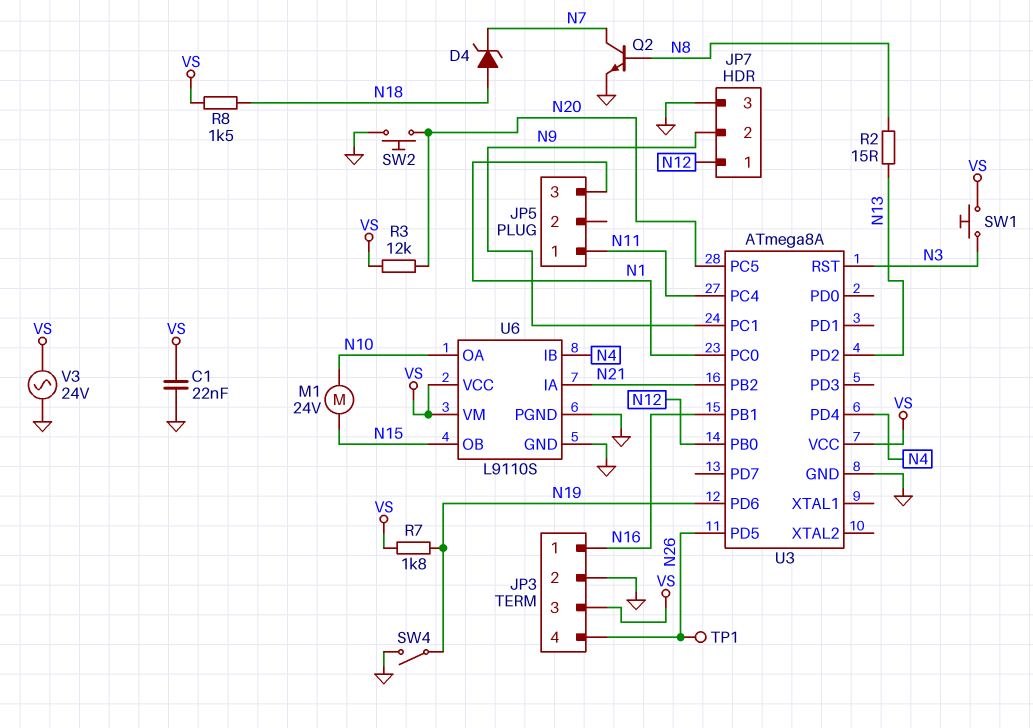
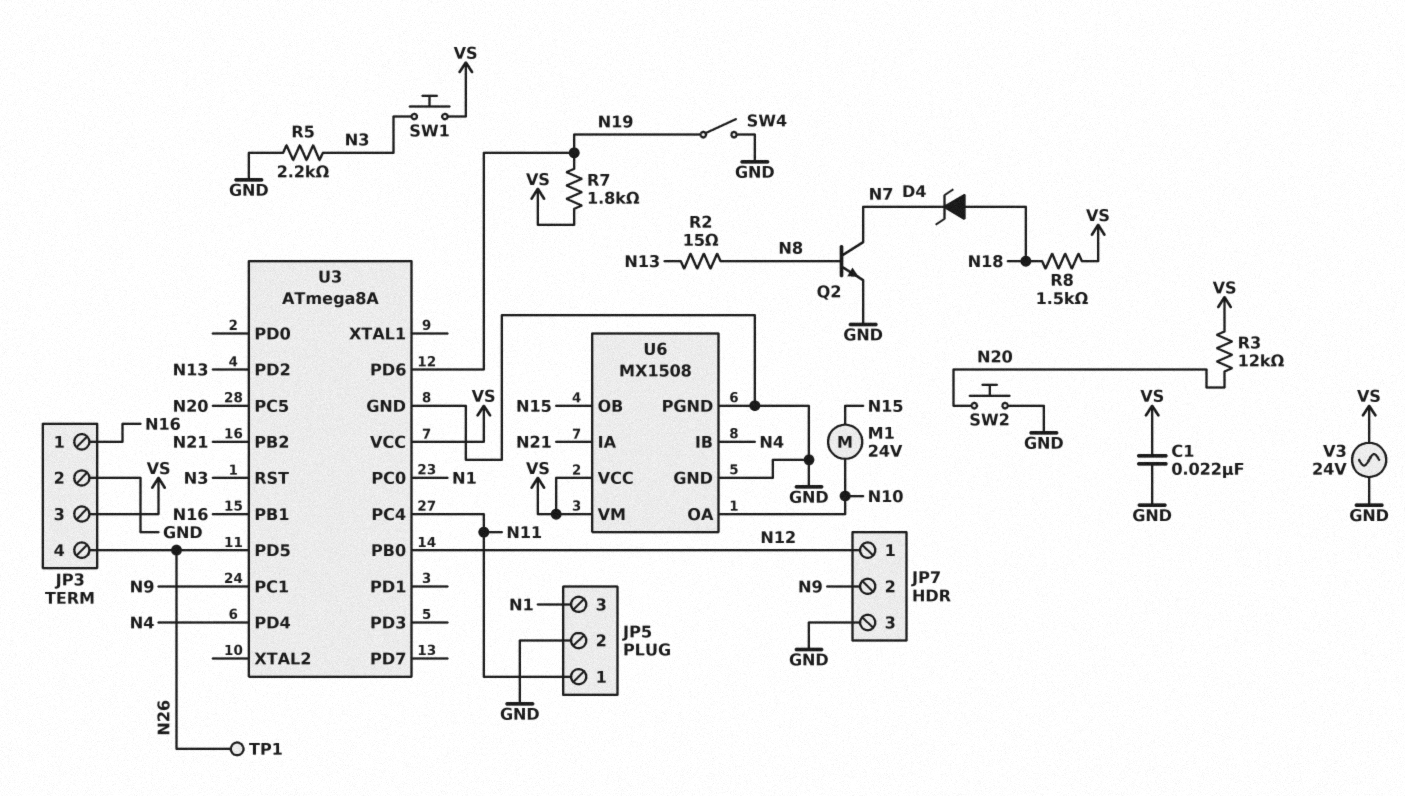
JP5 pin 2: none -> GND
R5: none -> 2.2k (GND, N3)
U6: L9110S -> MX1508

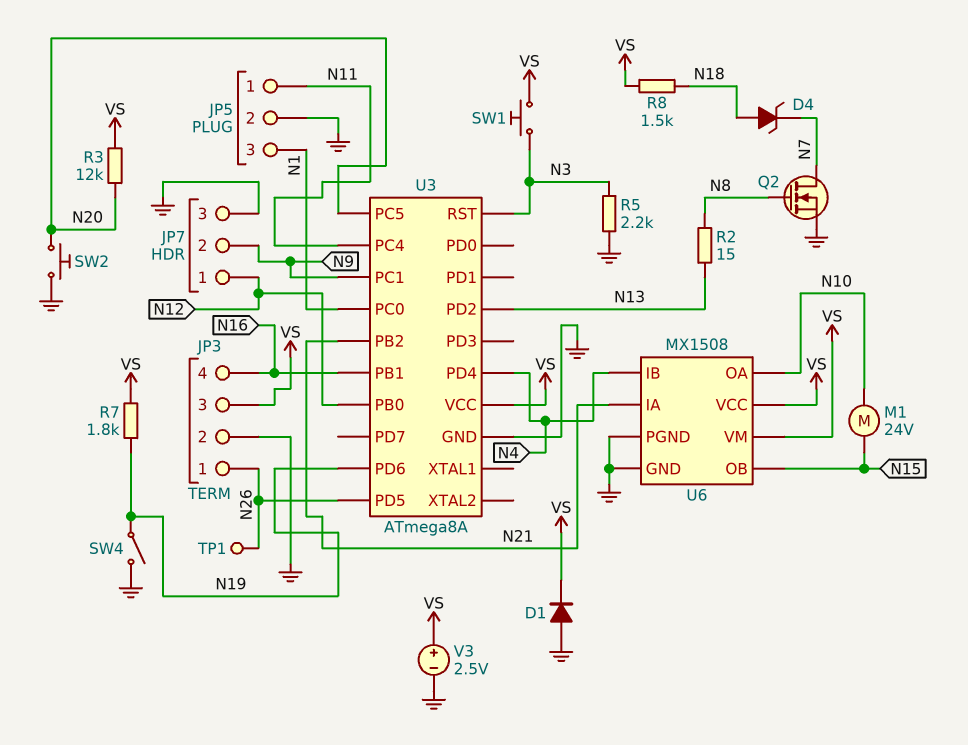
C1: 22nF (GND, VS) -> none
D1: none -> diode (A GND, K VS)
JP3 pin 1: N16 -> N26
JP3 pin 4: N26 -> N16
Q2: NPN (B N8, C N7, E GND) -> NMOS (G N8, D N7, S GND)
V3: AC 24V (GND, VS) -> 2.5V (plus VS, minus GND)

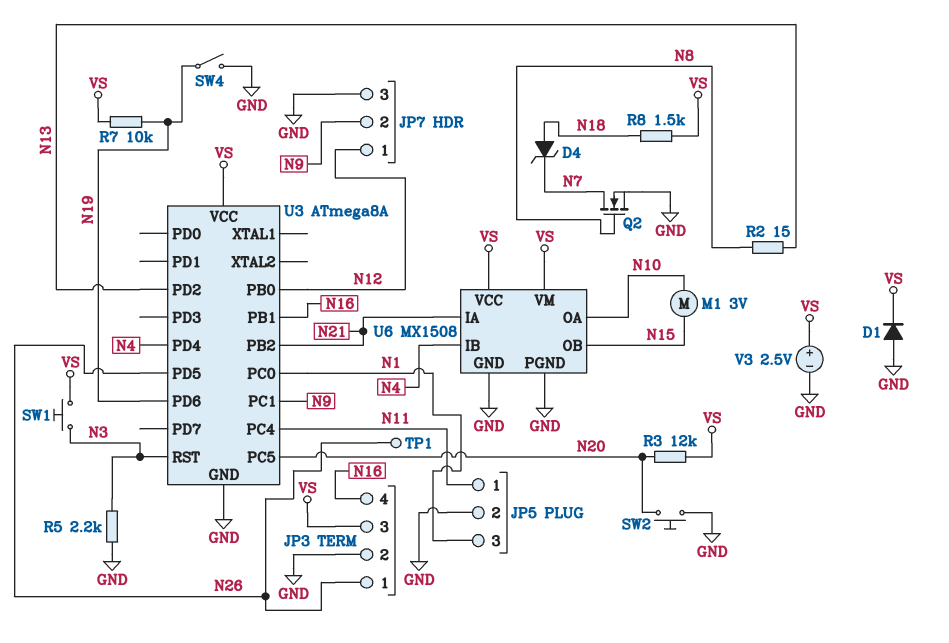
M1: motor 24V (N10, N15) -> motor 3V (N10, N15)
R7: 1.8k (N19, VS) -> 10k (N19, VS)

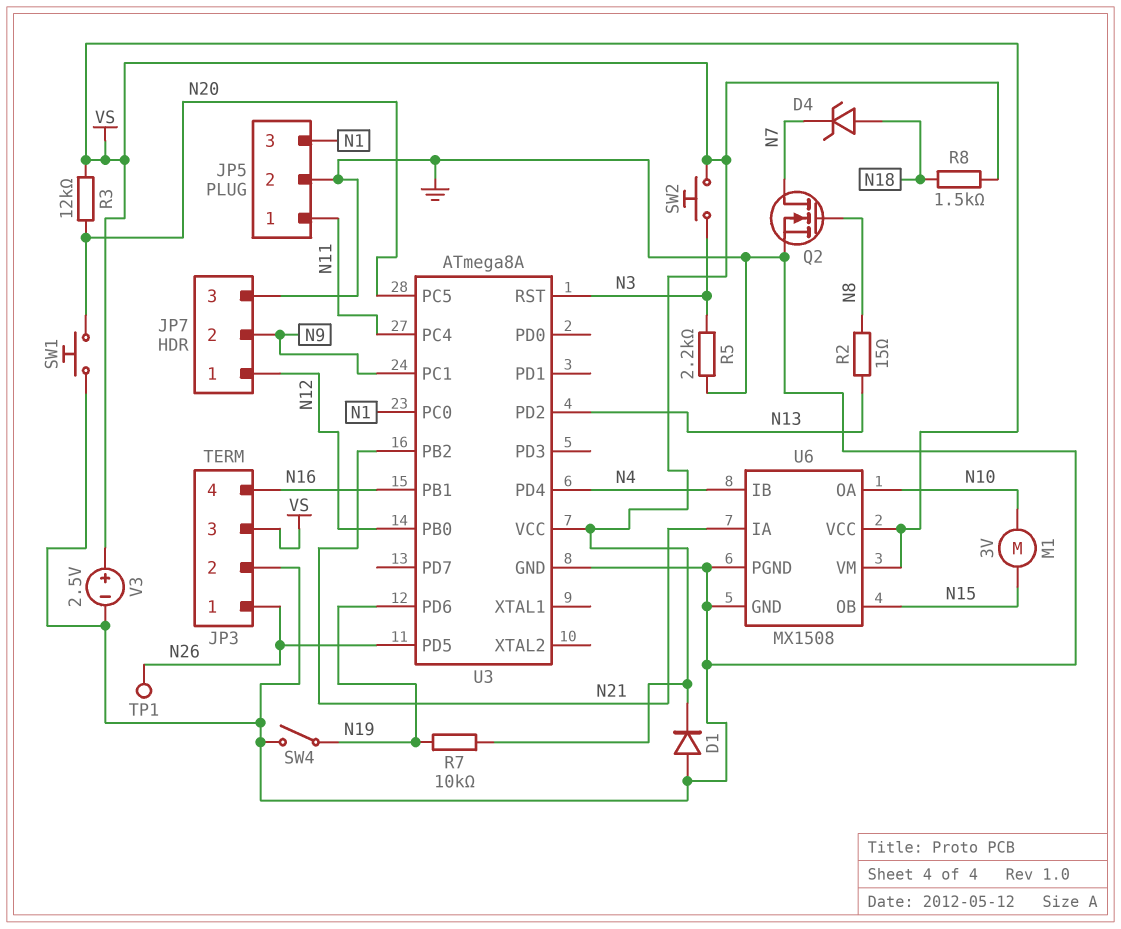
SW1: button (N3, VS) -> button (GND, N20)
SW2: button (GND, N20) -> button (N3, VS)

